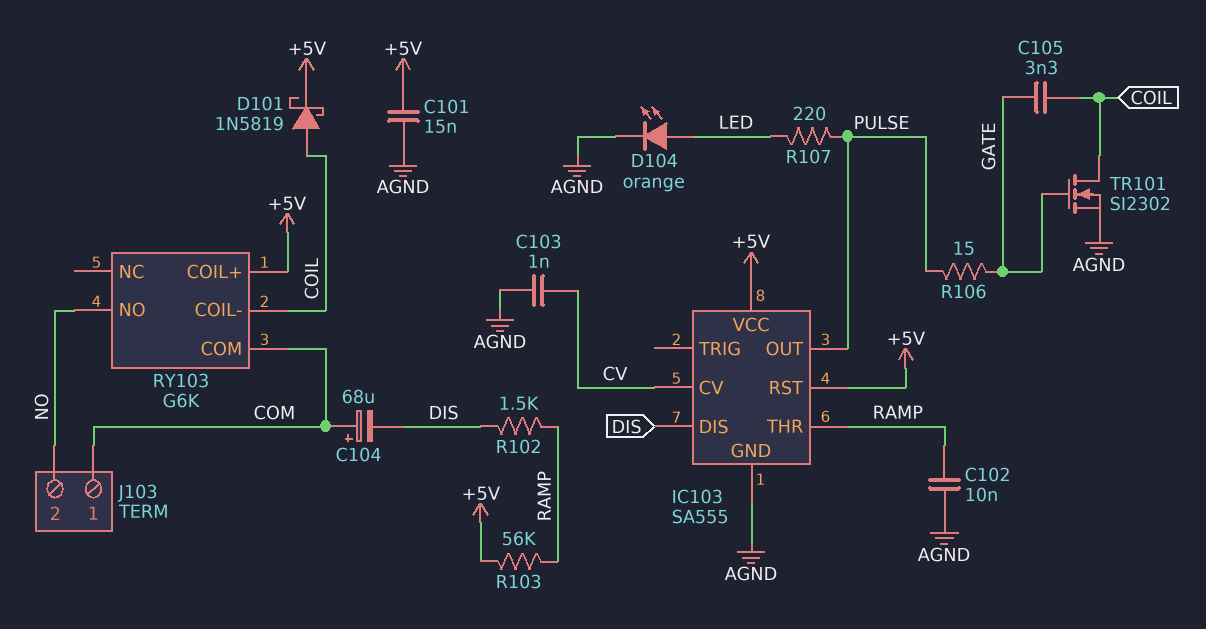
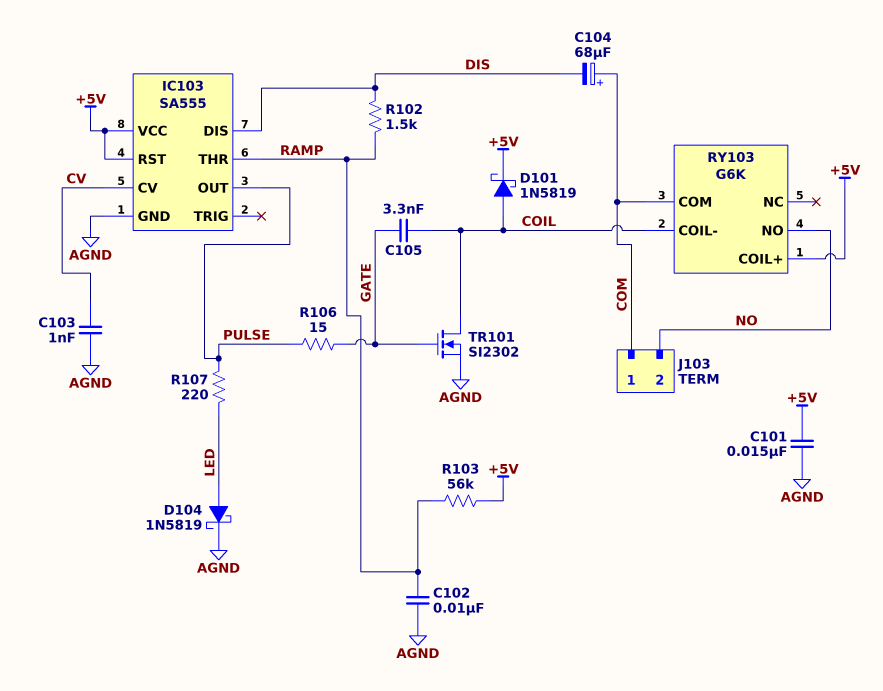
D104: LED orange (A LED, K AGND) -> schottky 1N5819 (A LED, K AGND)

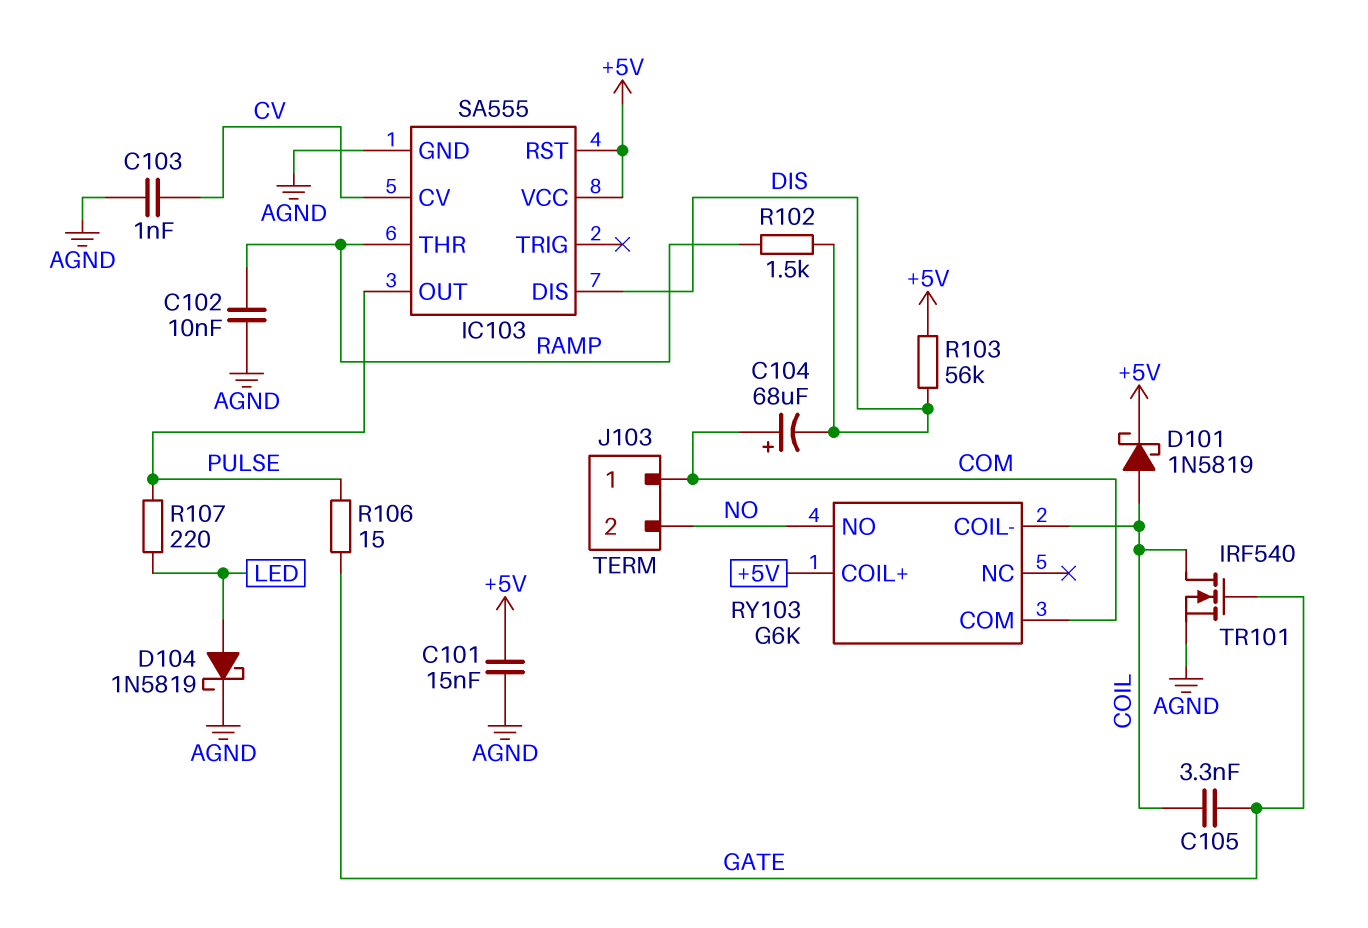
R103: 56k (+5V, RAMP) -> 56k (+5V, DIS)
TR101: NMOS SI2302 (G GATE, D COIL, S AGND) -> NMOS IRF540 (G GATE, D COIL, S AGND)

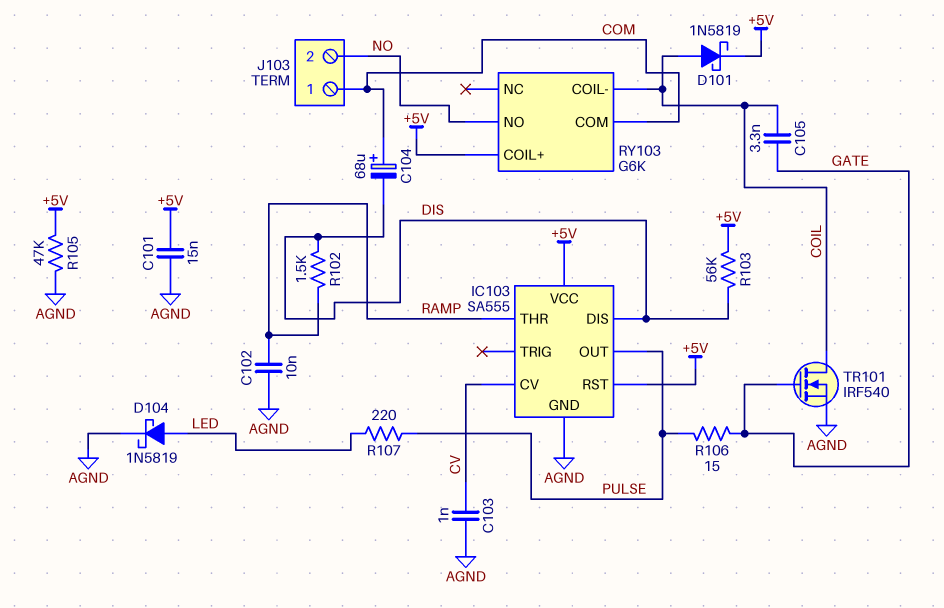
R105: none -> 47k (+5V, AGND)

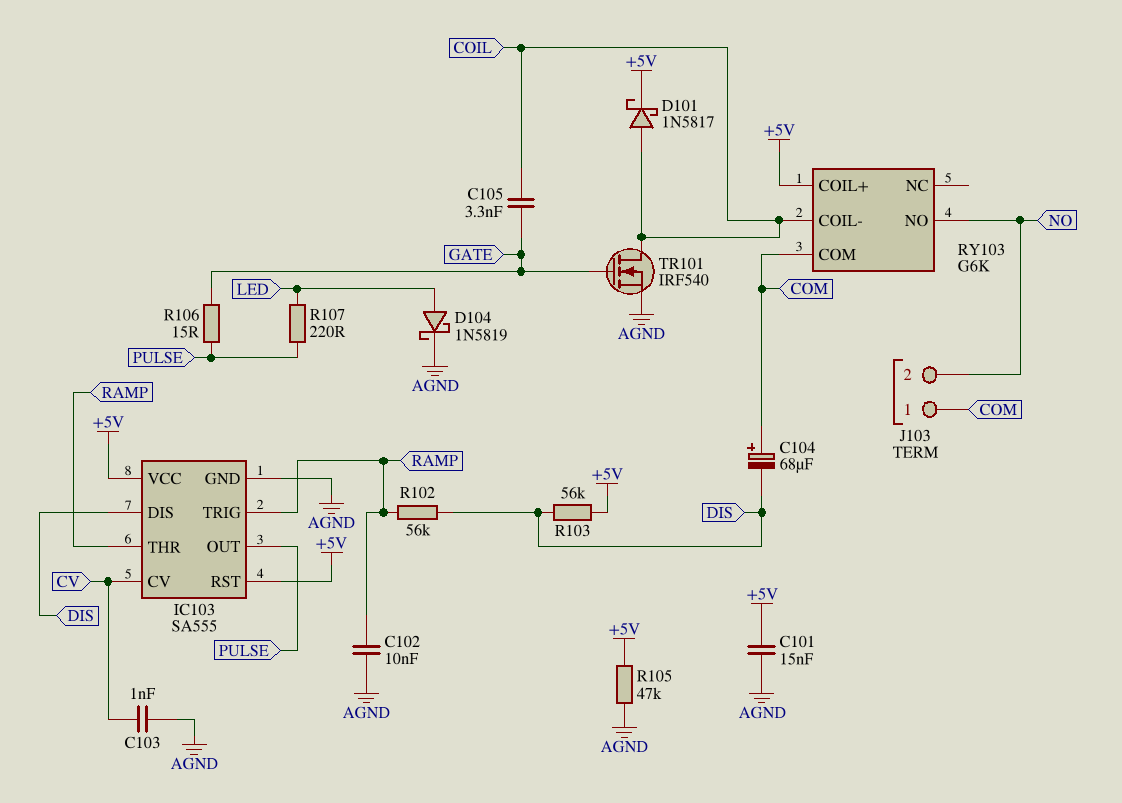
D101: schottky 1N5819 (A COIL, K +5V) -> schottky 1N5817 (A COIL, K +5V)
IC103 pin TRIG: none -> RAMP
R102: 1.5k (DIS, RAMP) -> 56k (DIS, RAMP)

